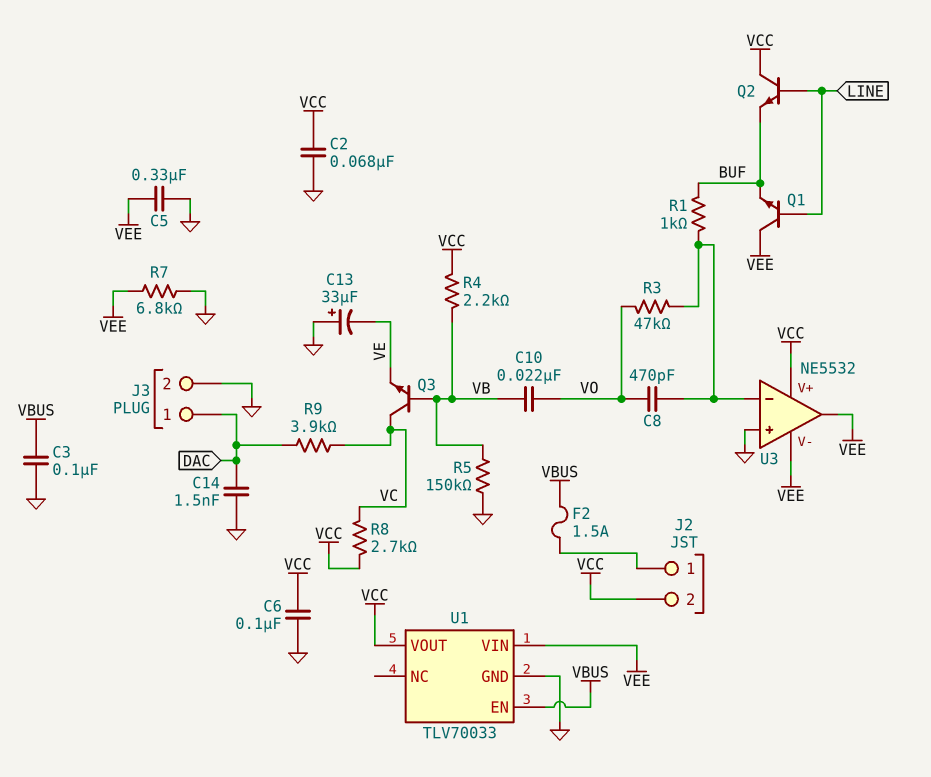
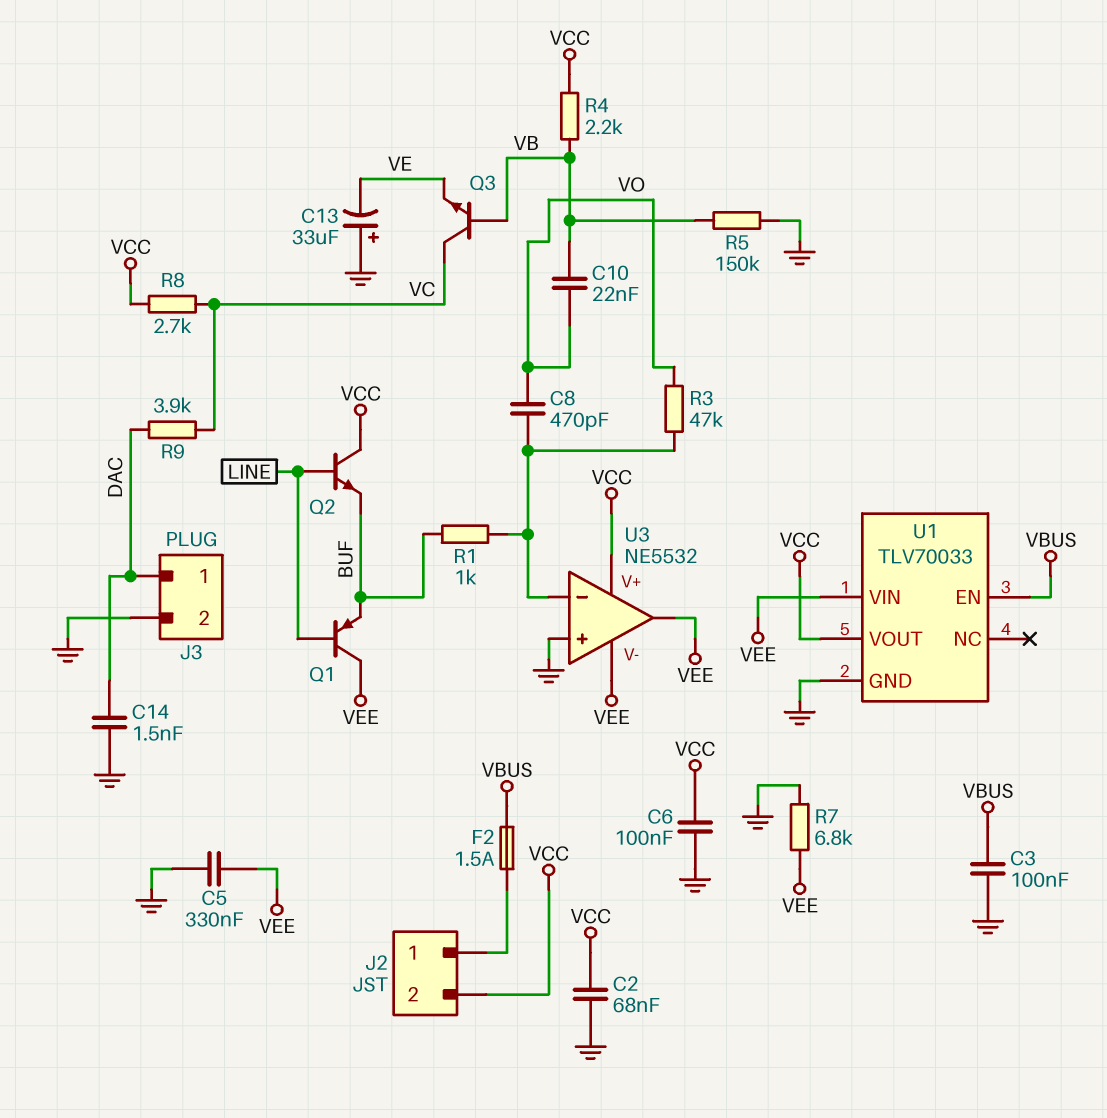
Q1: NPN (B LINE, C VEE, E BUF) -> PNP (B LINE, C VEE, E BUF)

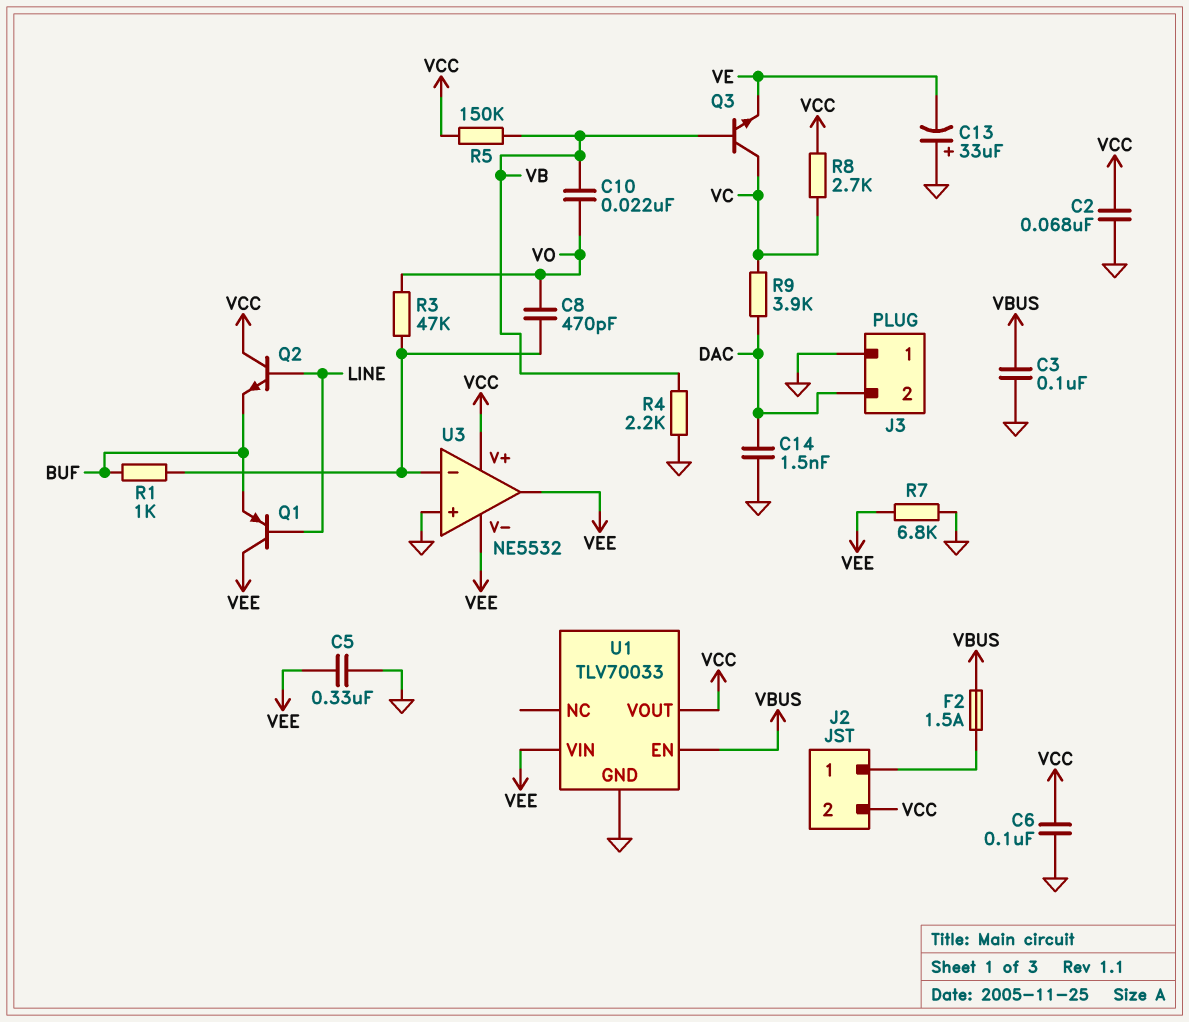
J3 pin 1: DAC -> GND
J3 pin 2: GND -> DAC
R4: 2.2k (VB, VCC) -> 2.2k (GND, VB)
R5: 150k (GND, VB) -> 150k (VB, VCC)

